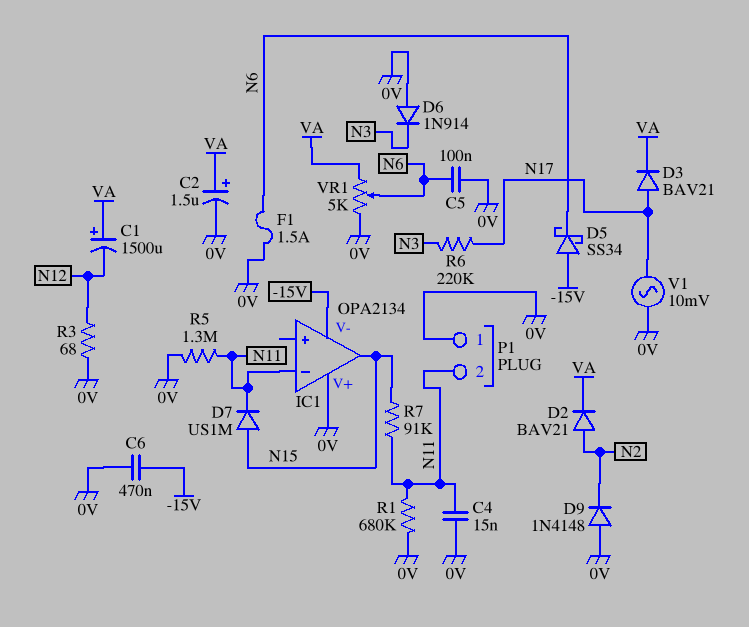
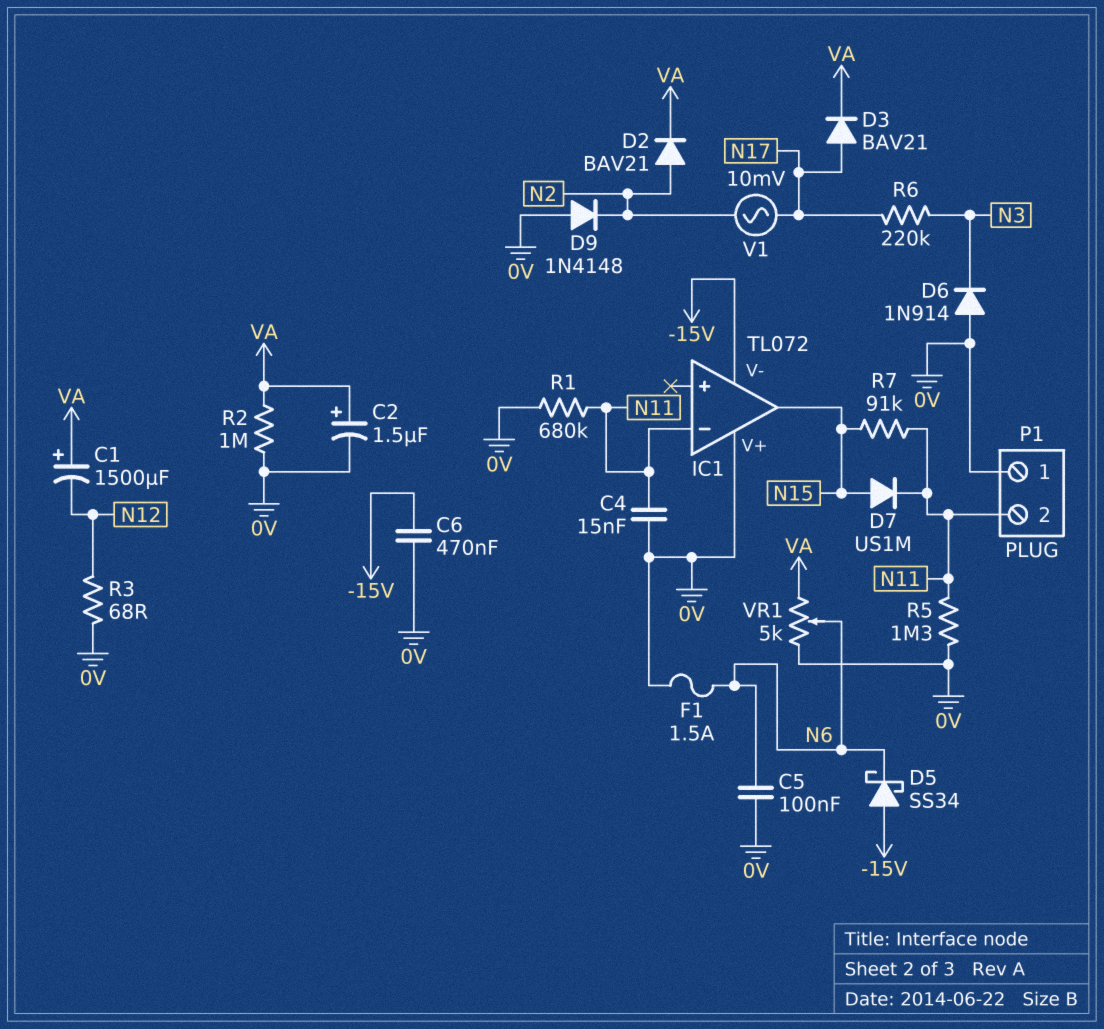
IC1: OPA2134 -> TL072
R2: none -> 1M (0V, VA)
V1: AC 10mV (0V, N17) -> AC 10mV (N2, N17)

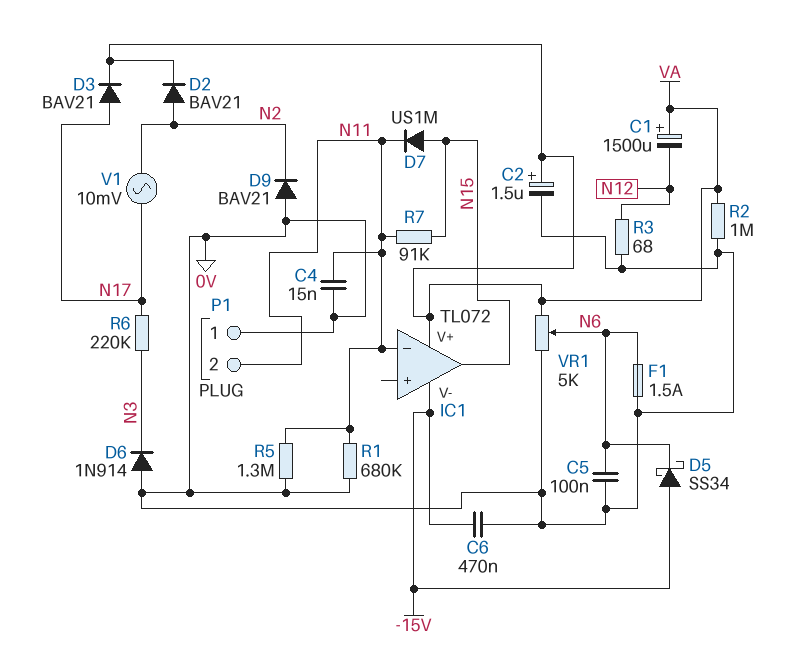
D9: diode 1N4148 (A 0V, K N2) -> diode BAV21 (A 0V, K N2)
IC1 pin V+: 0V -> VA

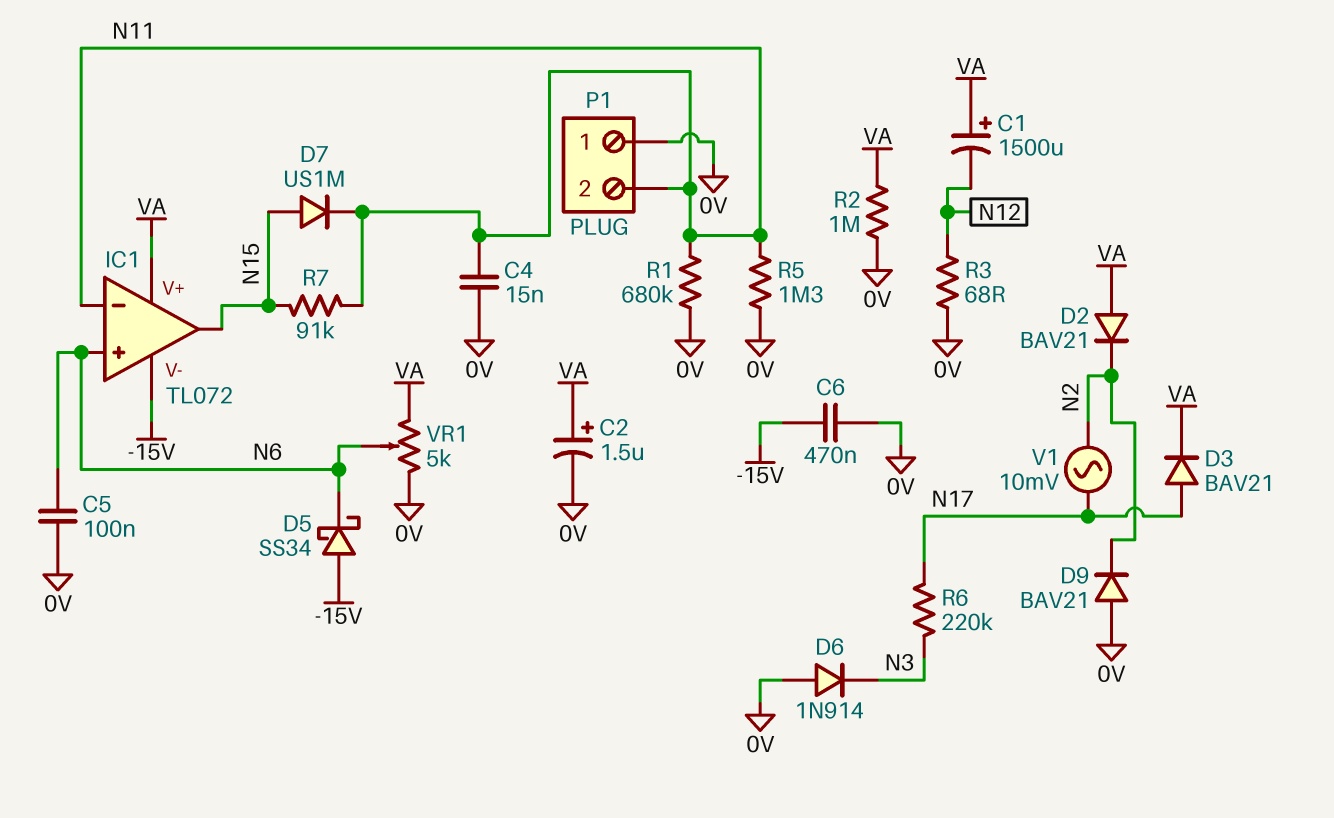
D2: diode BAV21 (A N2, K VA) -> diode BAV21 (A VA, K N2)
F1: 1.5A (0V, N6) -> none
IC1 pin in+: none -> N6

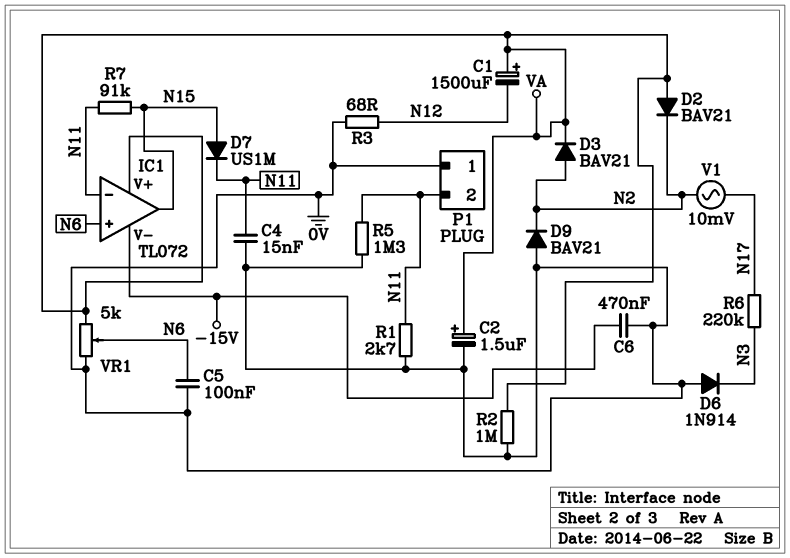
D3: diode BAV21 (A N17, K VA) -> diode BAV21 (A N2, K VA)
D5: schottky SS34 (A -15V, K N6) -> none
R1: 680k (0V, N11) -> 2.7k (0V, N11)

